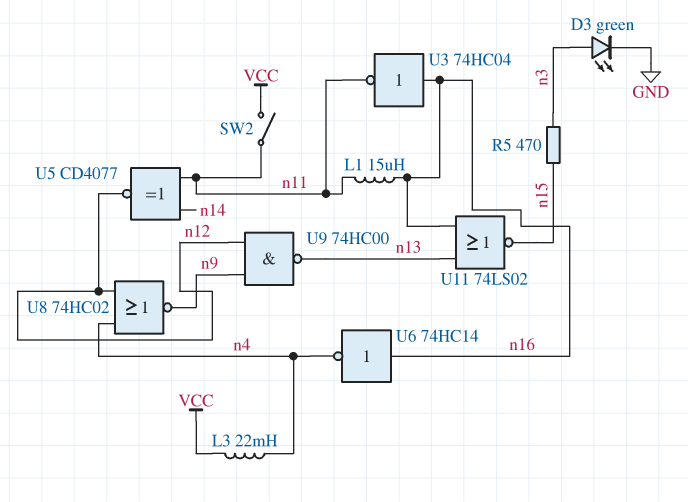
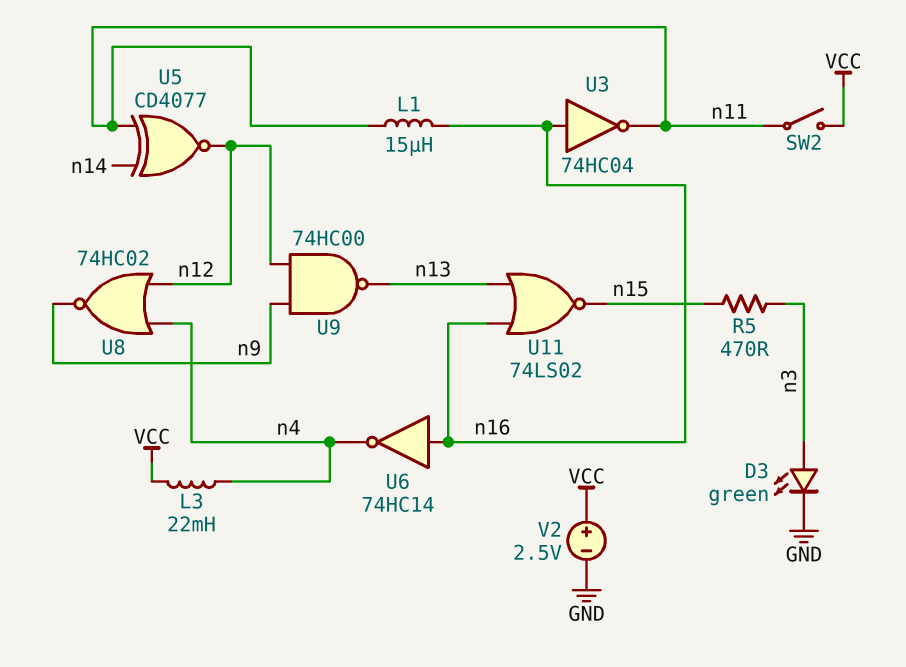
V2: none -> 2.5V (plus VCC, minus GND)

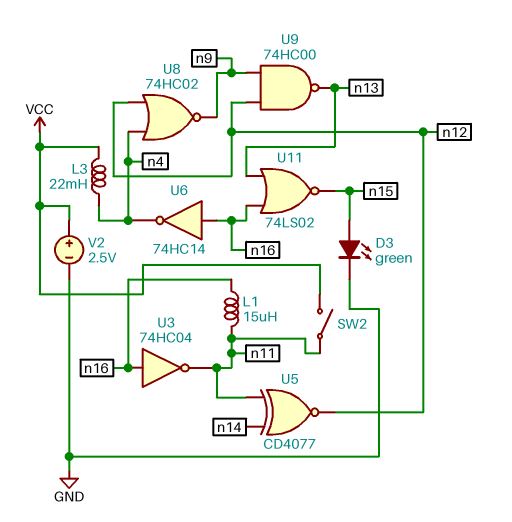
D3: LED green (A n3, K GND) -> LED green (A n15, K GND)
R5: 470 (n3, n15) -> none

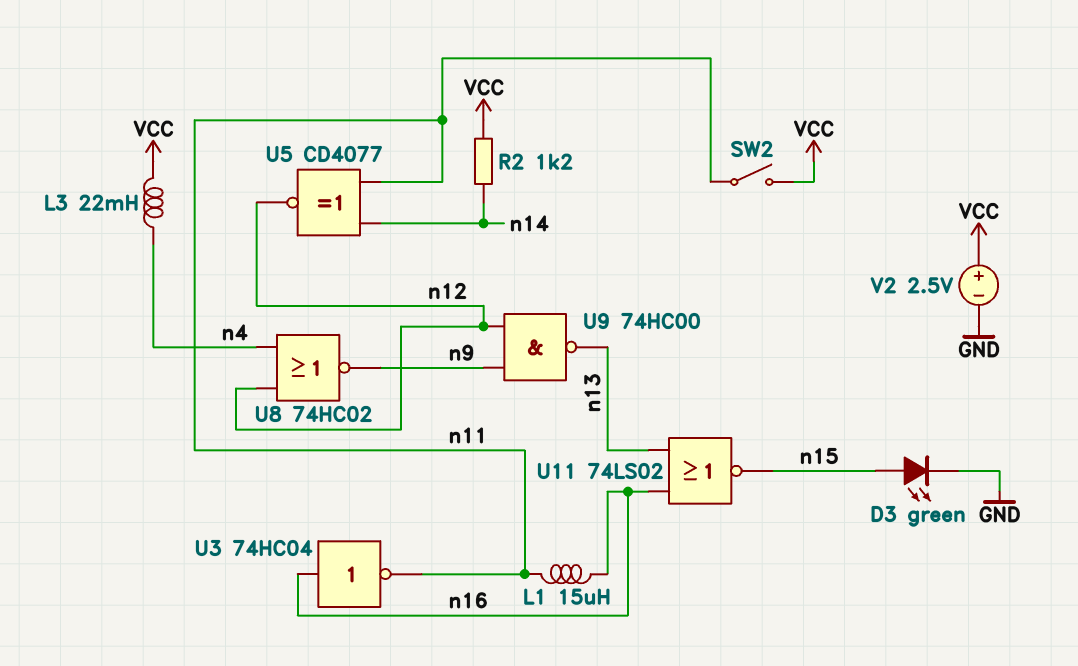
R2: none -> 1.2k (VCC, n14)
U6: NOT 74HC14 (in n16, out n4) -> none

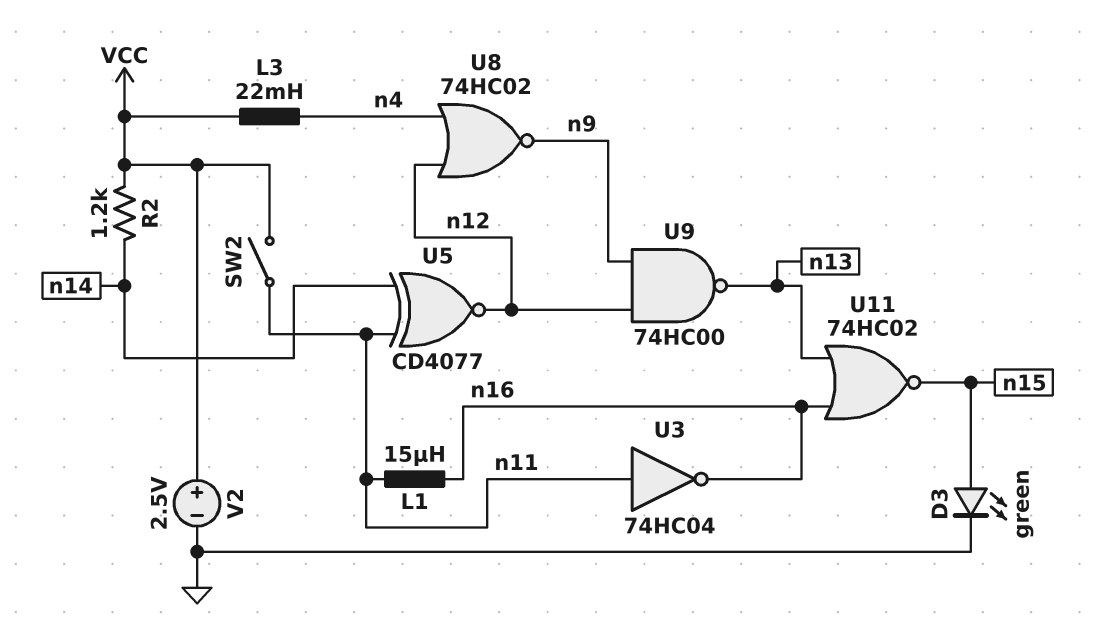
U3: NOT 74HC04 (in n16, out n11) -> NOT 74HC04 (in n11, out n16)
U11: NOR 74LS02 (in n13, in n16, out n15) -> NOR 74HC02 (in n13, in n16, out n15)

